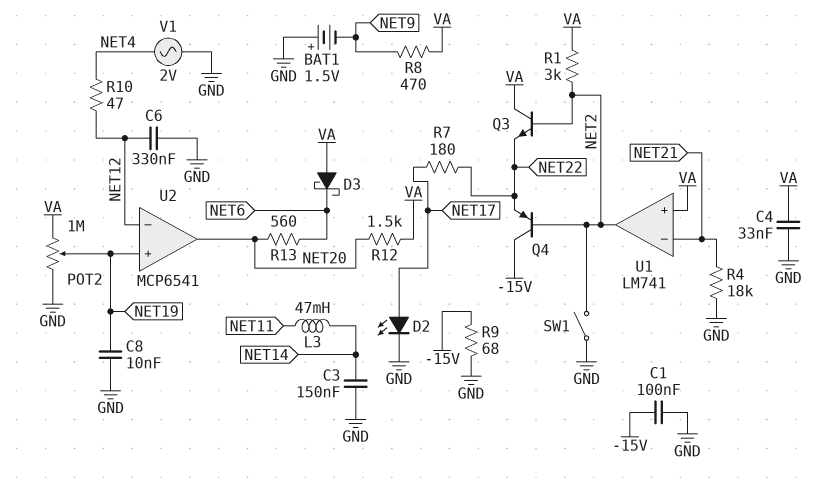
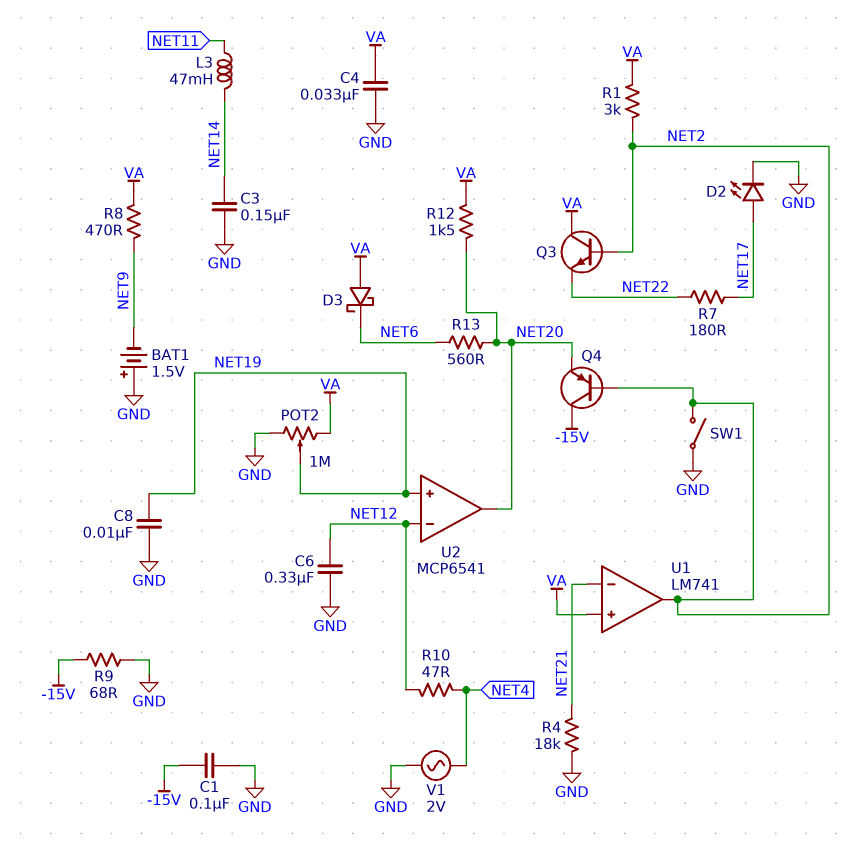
Q4: PNP (B NET2, C -15V, E NET22) -> PNP (B NET2, C -15V, E NET20)

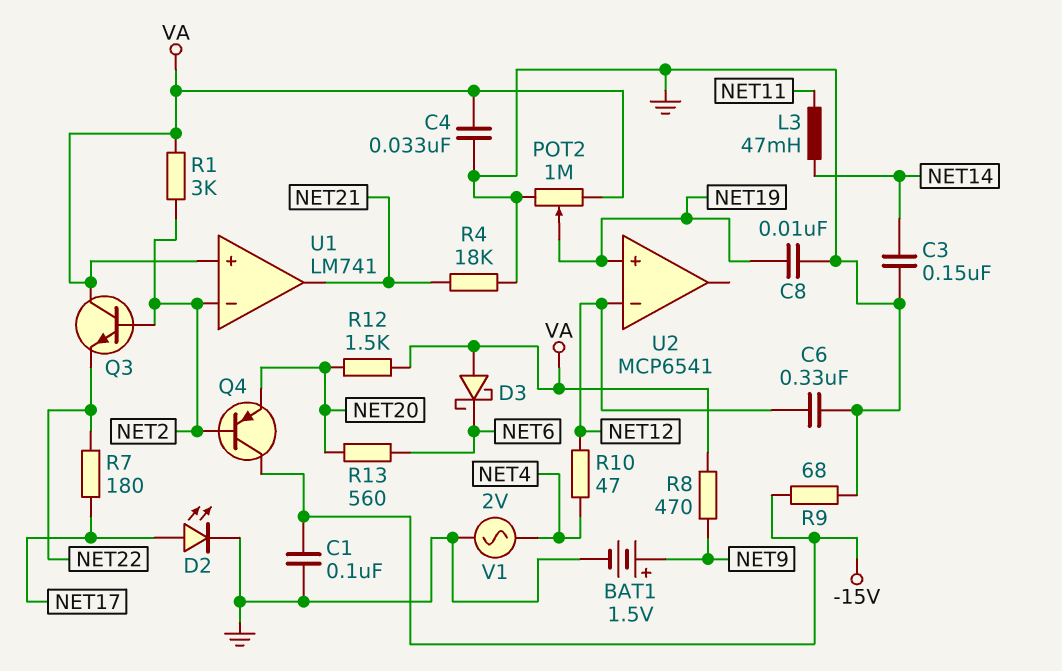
BAT1: 1.5V (plus GND, minus NET9) -> 1.5V (plus NET9, minus GND)
SW1: switch (GND, NET2) -> none
U1 pin in-: NET21 -> NET2
U1 pin out: NET2 -> NET21
U2 pin out: NET20 -> none

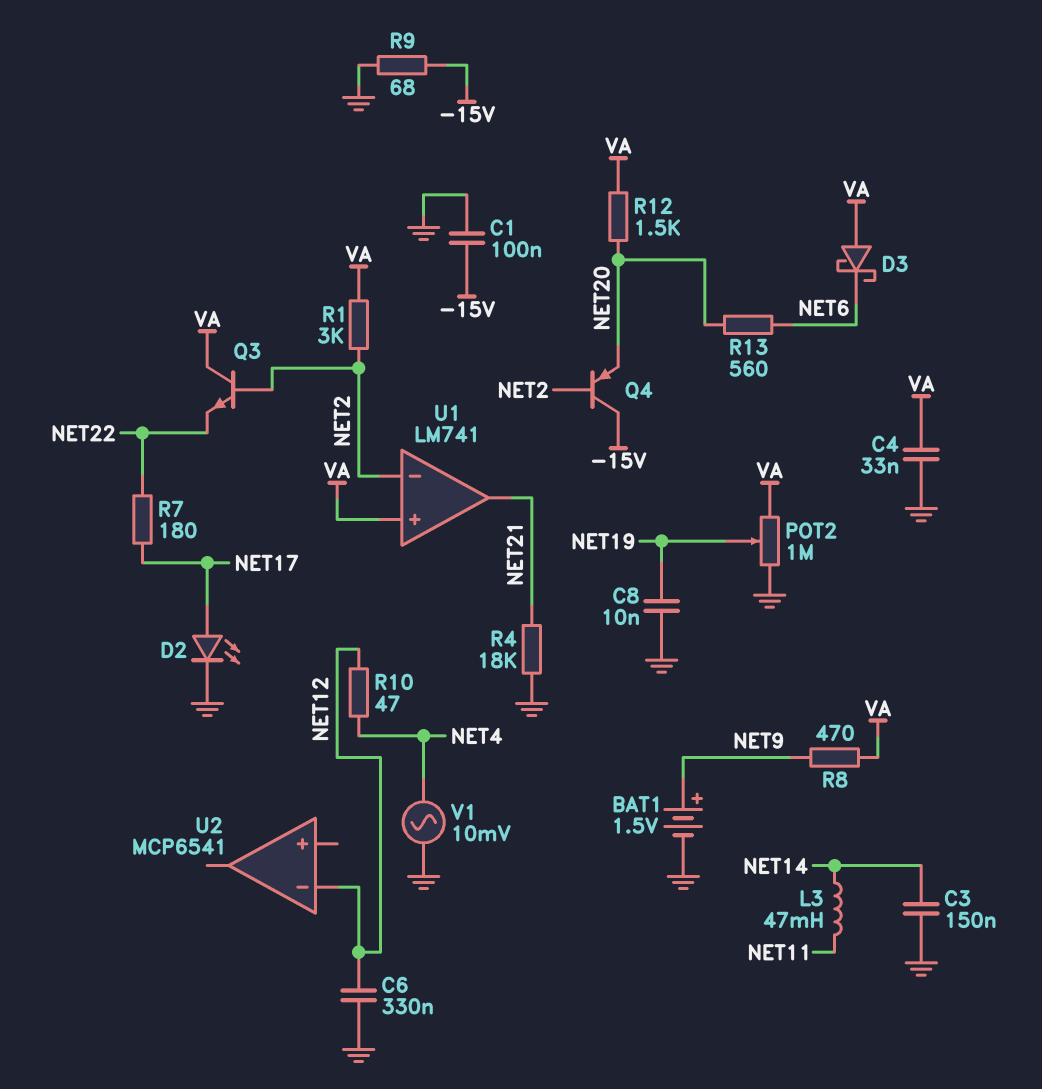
U2 pin in+: NET19 -> none
V1: AC 2V (GND, NET4) -> AC 10mV (GND, NET4)

